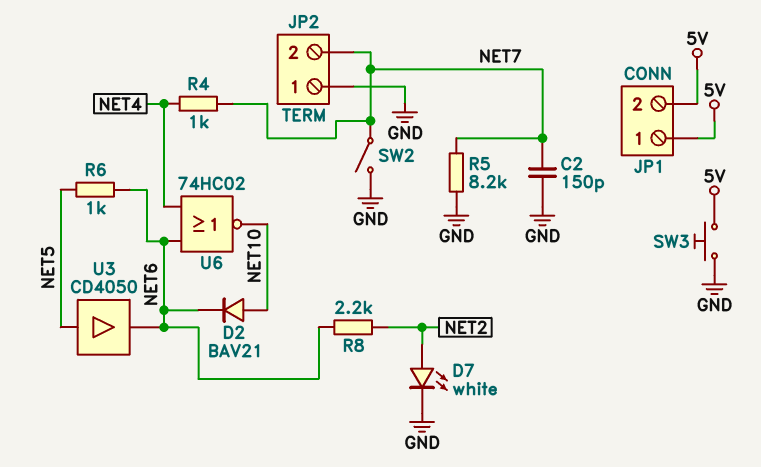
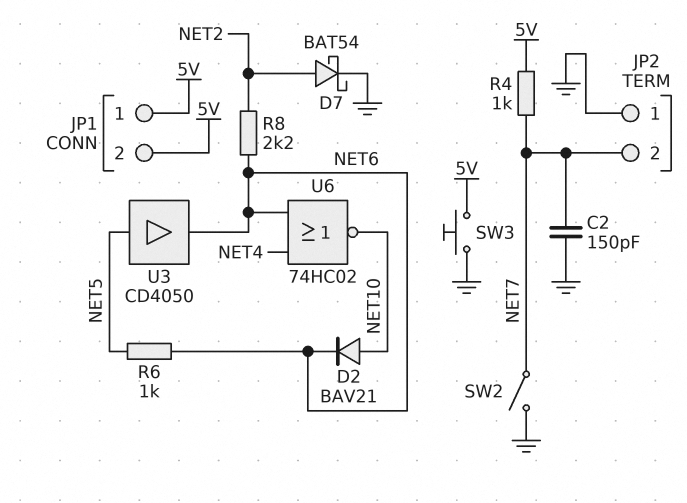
D7: LED white (A NET2, K GND) -> schottky BAT54 (A NET2, K GND)
R4: 1k (NET4, NET7) -> 1k (5V, NET7)
R5: 8.2k (GND, NET7) -> none

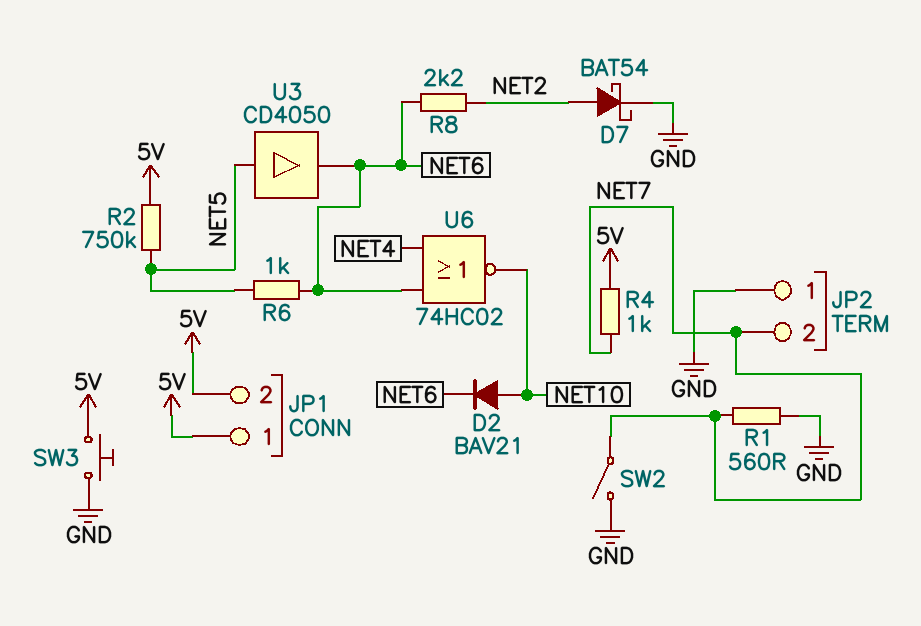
C2: 150pF (GND, NET7) -> none
R1: none -> 560 (GND, NET7)
R2: none -> 750k (5V, NET5)

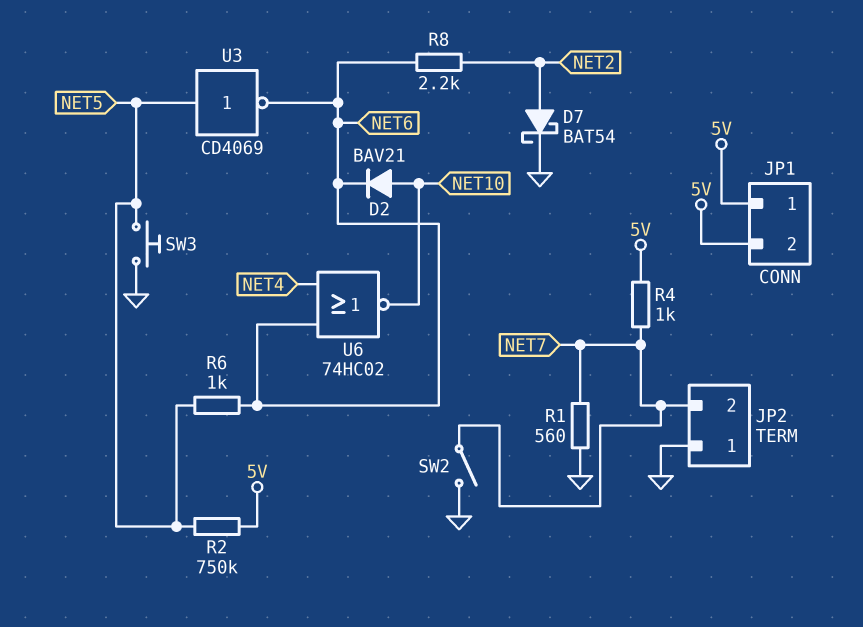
SW3: button (5V, GND) -> button (GND, NET5)
U3: buffer CD4050 (in NET5, out NET6) -> NOT CD4069 (in NET5, out NET6)

